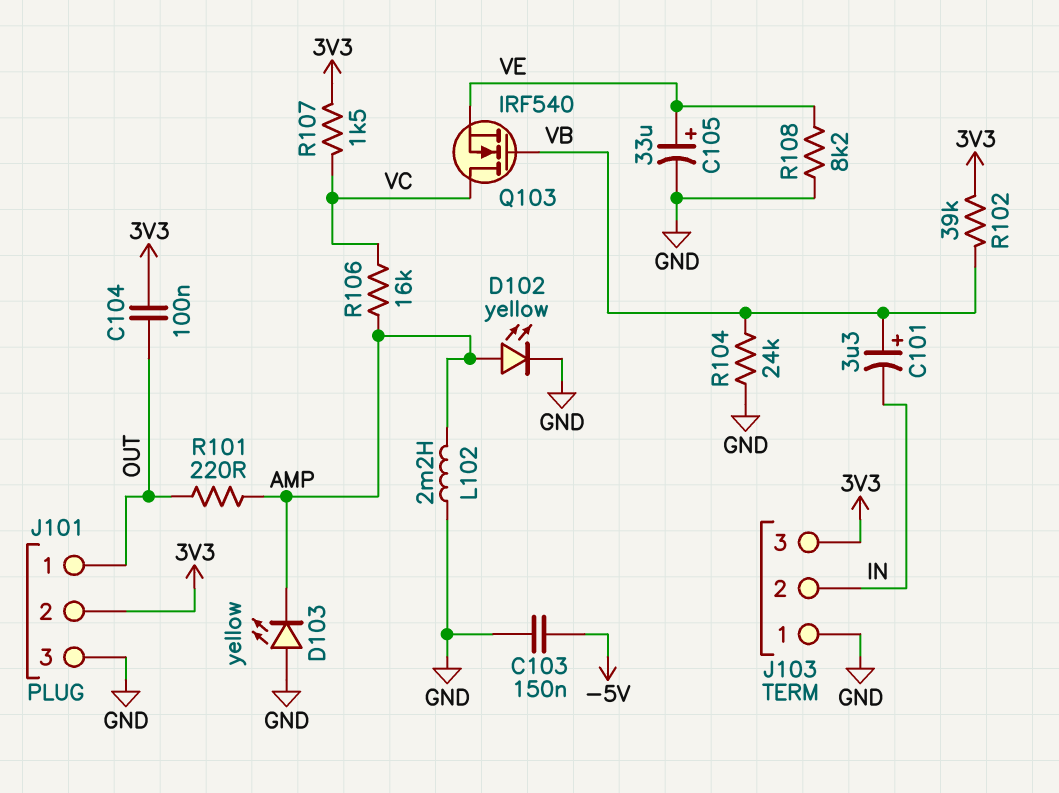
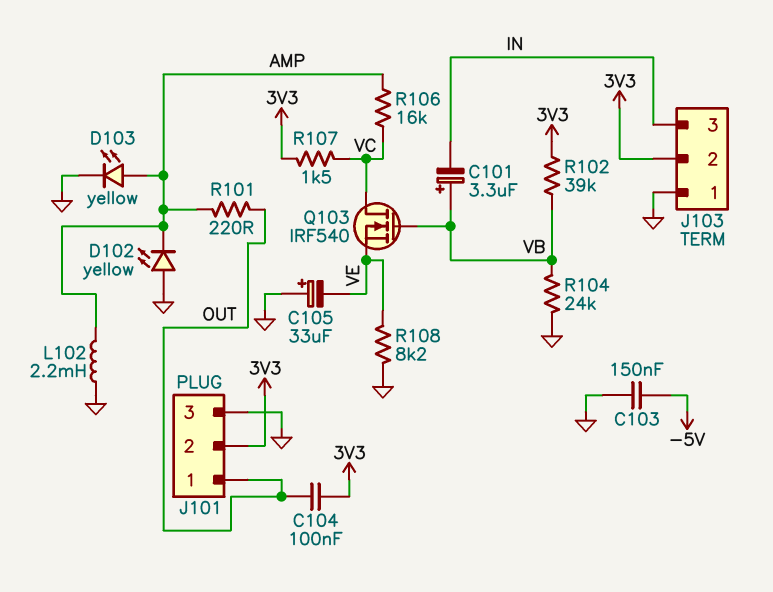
C105: 33uF (plus VE, minus GND) -> 33uF (plus GND, minus VE)
D102: LED yellow (A AMP, K GND) -> LED yellow (A GND, K AMP)
D103: LED yellow (A GND, K AMP) -> LED yellow (A AMP, K GND)
J103 pin 2: IN -> 3V3
J103 pin 3: 3V3 -> IN

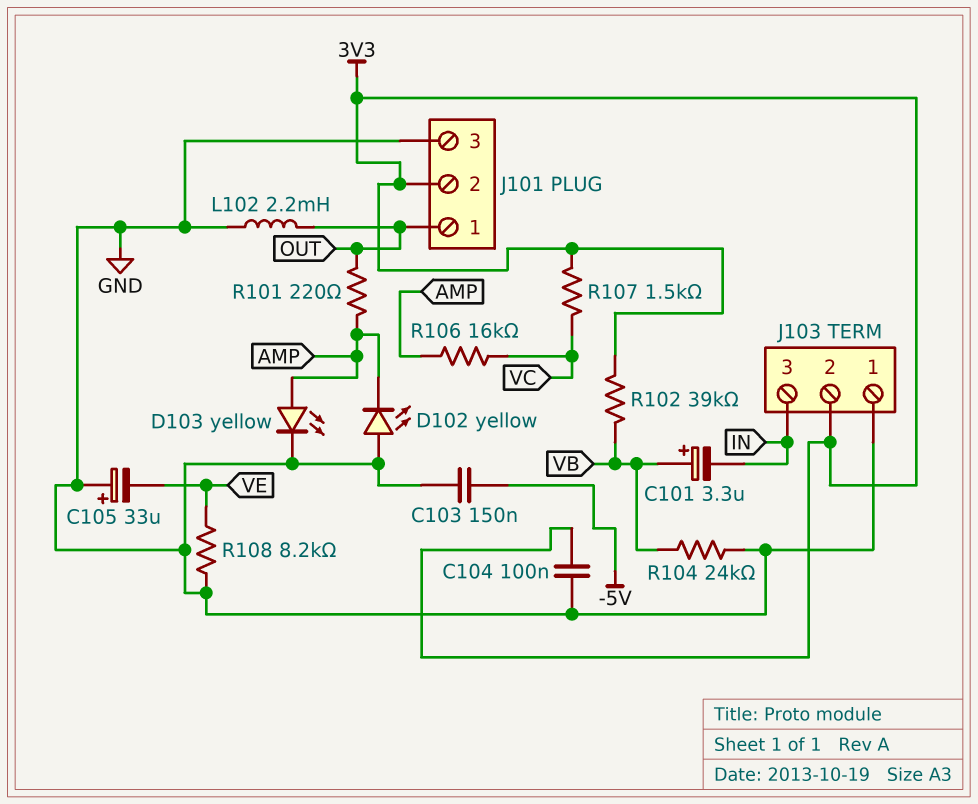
C104: 100nF (3V3, OUT) -> 100nF (3V3, GND)
L102: 2.2mH (AMP, GND) -> 2.2mH (GND, OUT)
Q103: NMOS IRF540 (G VB, D VC, S VE) -> none

